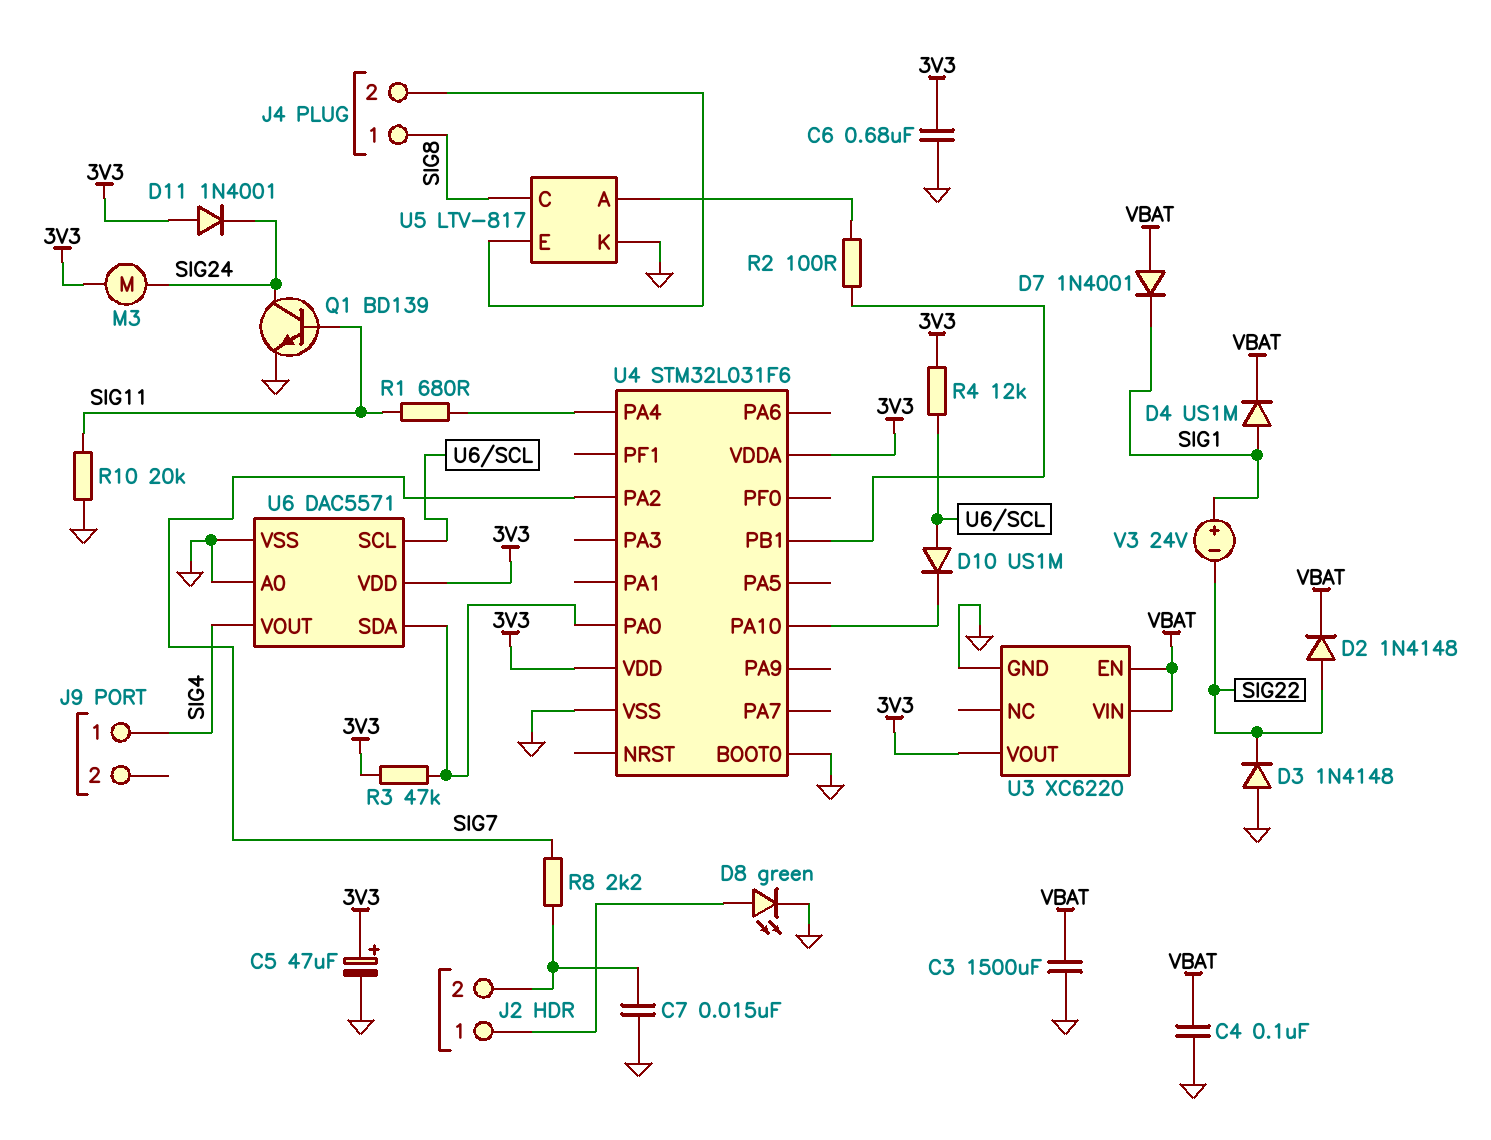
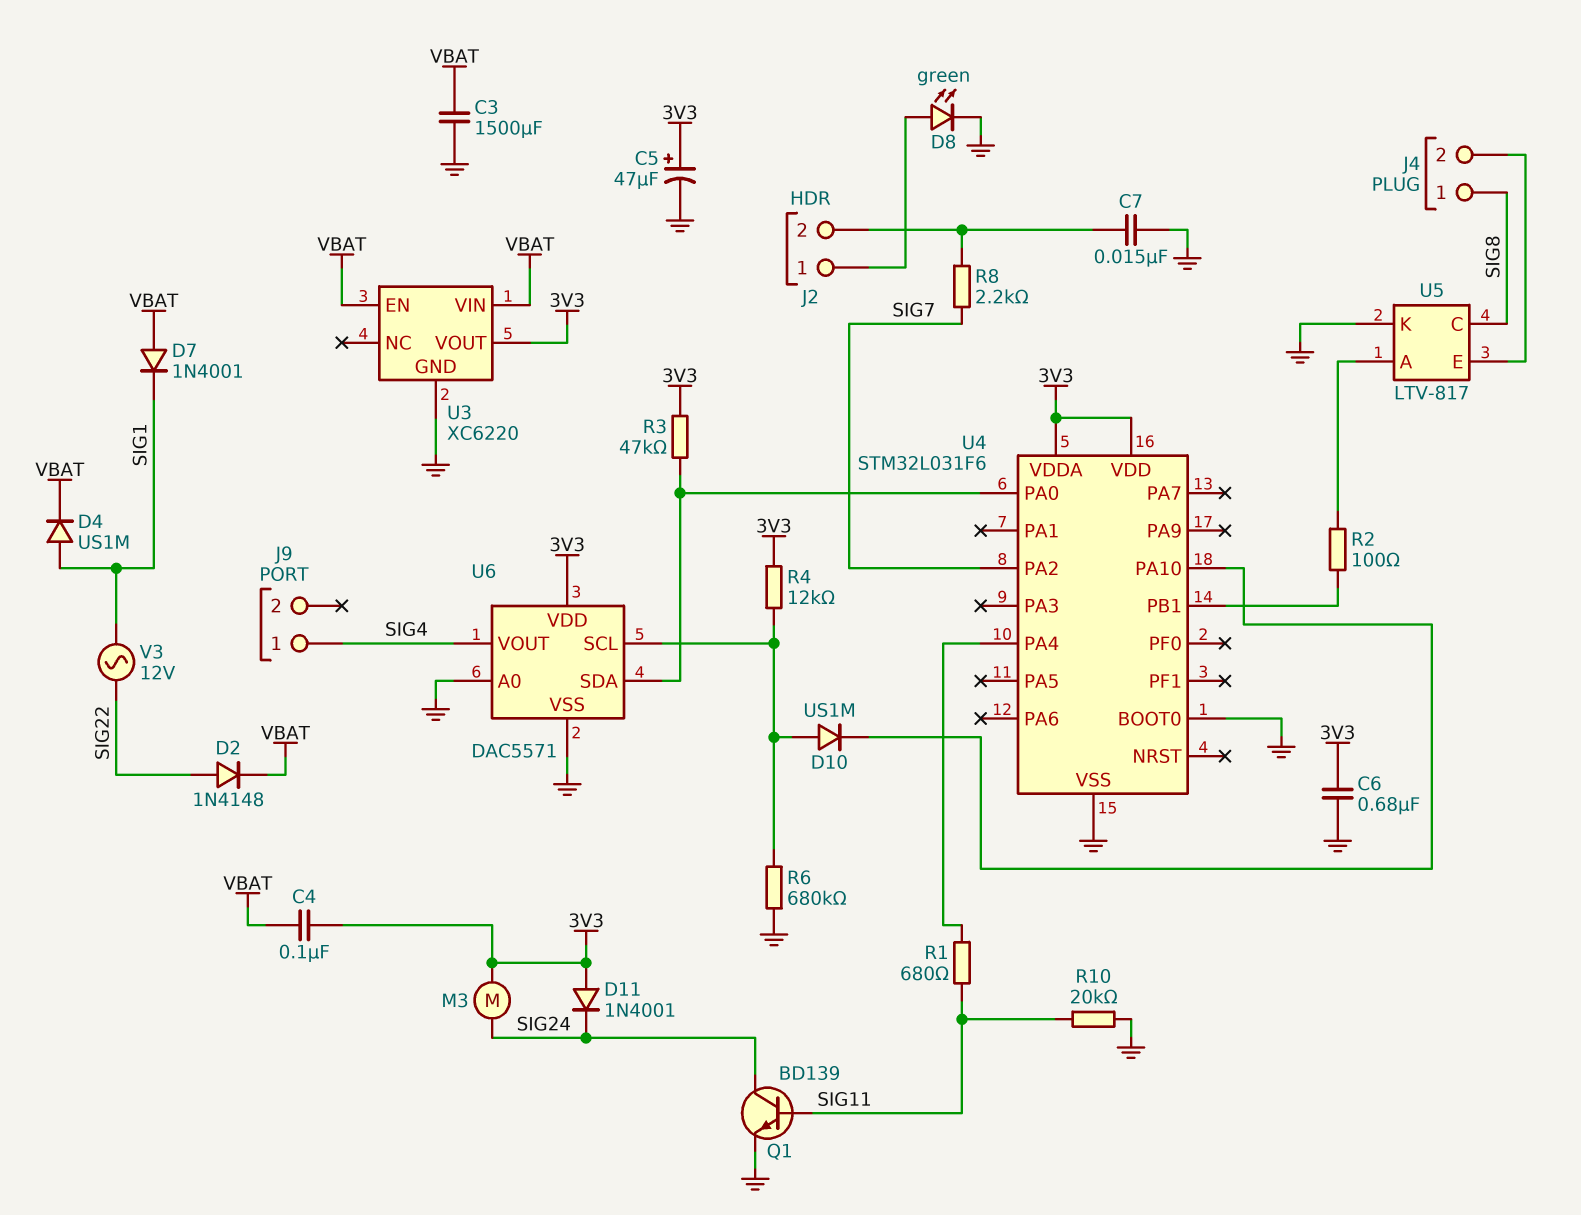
C4: 100nF (GND, VBAT) -> 100nF (3V3, VBAT)
D3: diode 1N4148 (A GND, K SIG22) -> none
R6: none -> 680k (GND, U6/SCL)
V3: 24V (plus SIG1, minus SIG22) -> AC 12V (SIG1, SIG22)

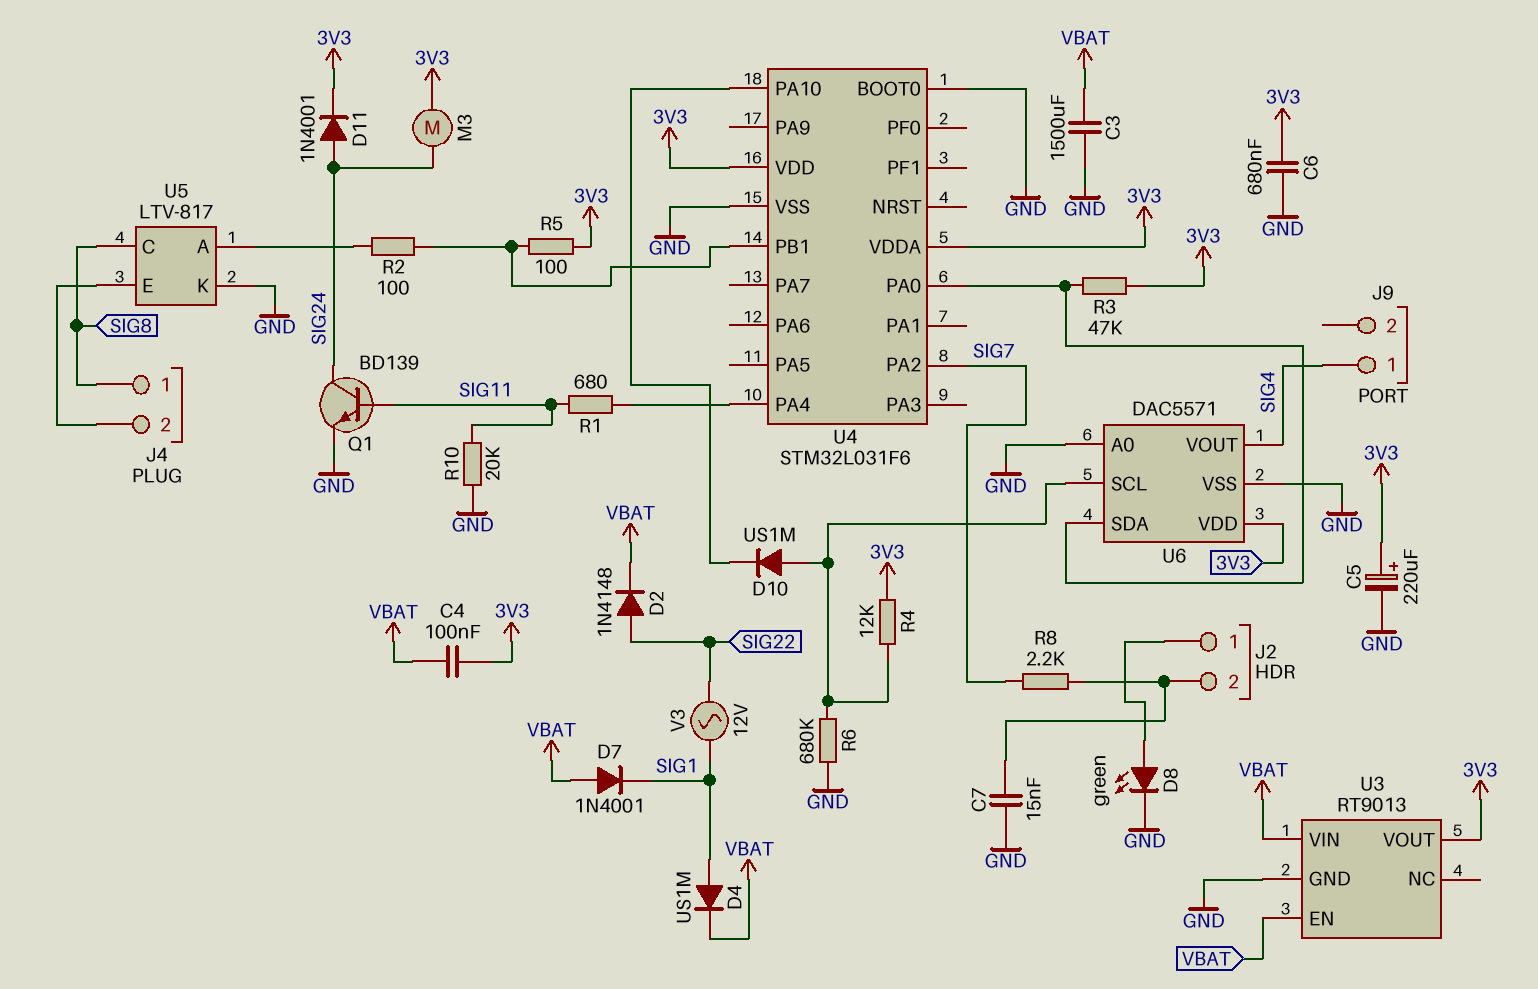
C5: 47uF (plus 3V3, minus GND) -> 220uF (plus 3V3, minus GND)
D11: diode 1N4001 (A 3V3, K SIG24) -> diode 1N4001 (A SIG24, K 3V3)
R5: none -> 100 (3V3, U4/PB1)
U3: XC6220 -> RT9013

